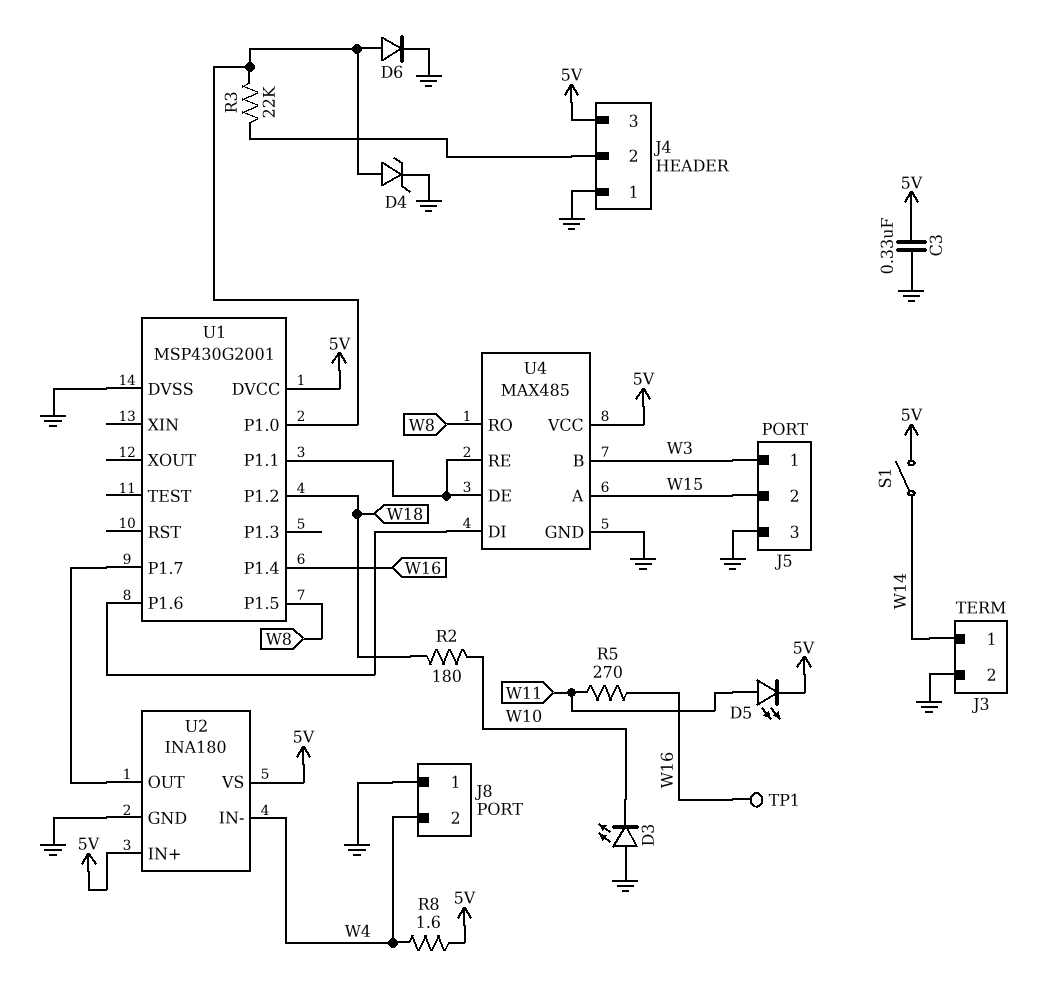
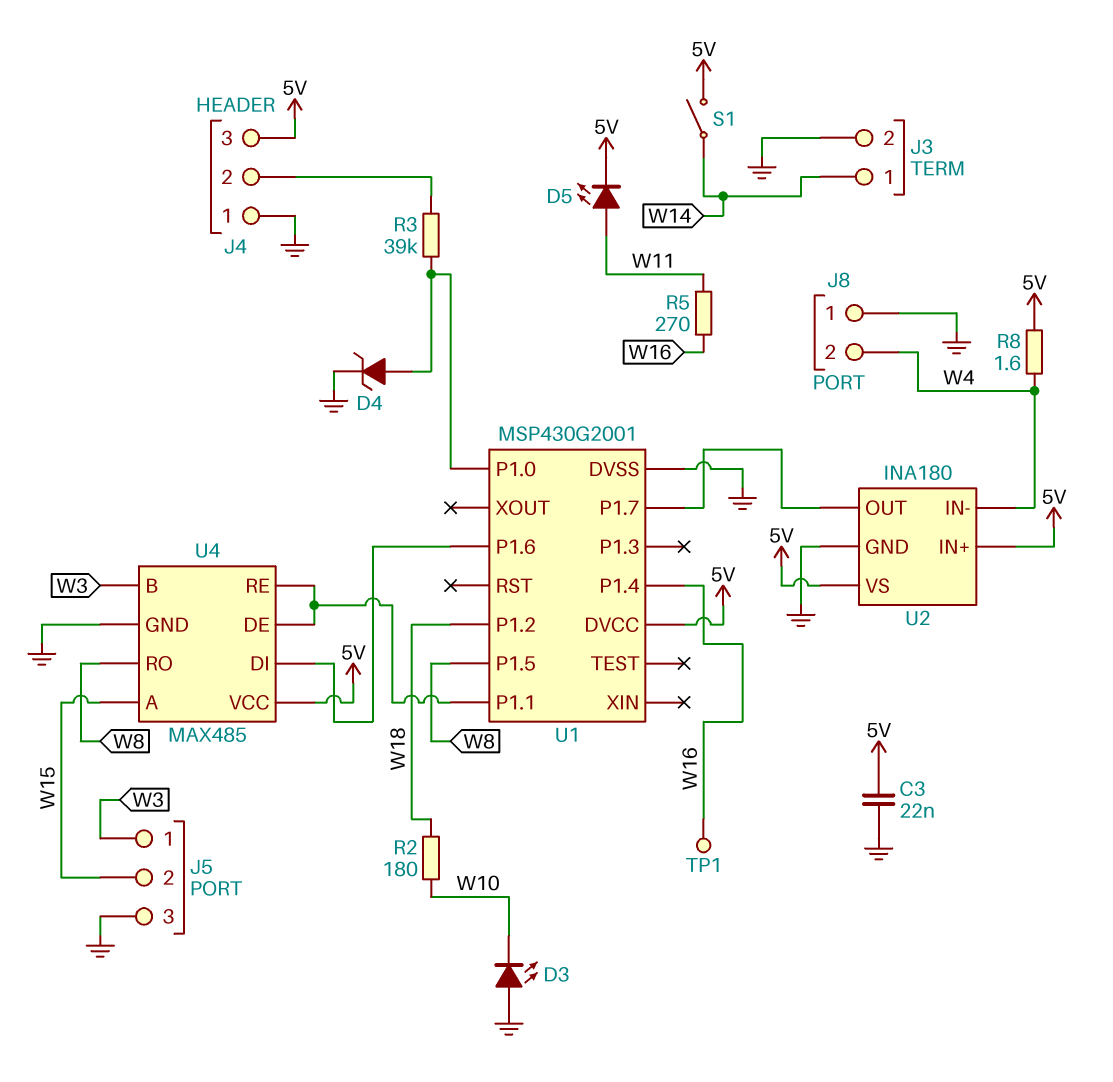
C3: 330nF (5V, GND) -> 22nF (5V, GND)
D6: diode (A U1/P1.0, K GND) -> none
R3: 22k (J4/2, U1/P1.0) -> 39k (J4/2, U1/P1.0)

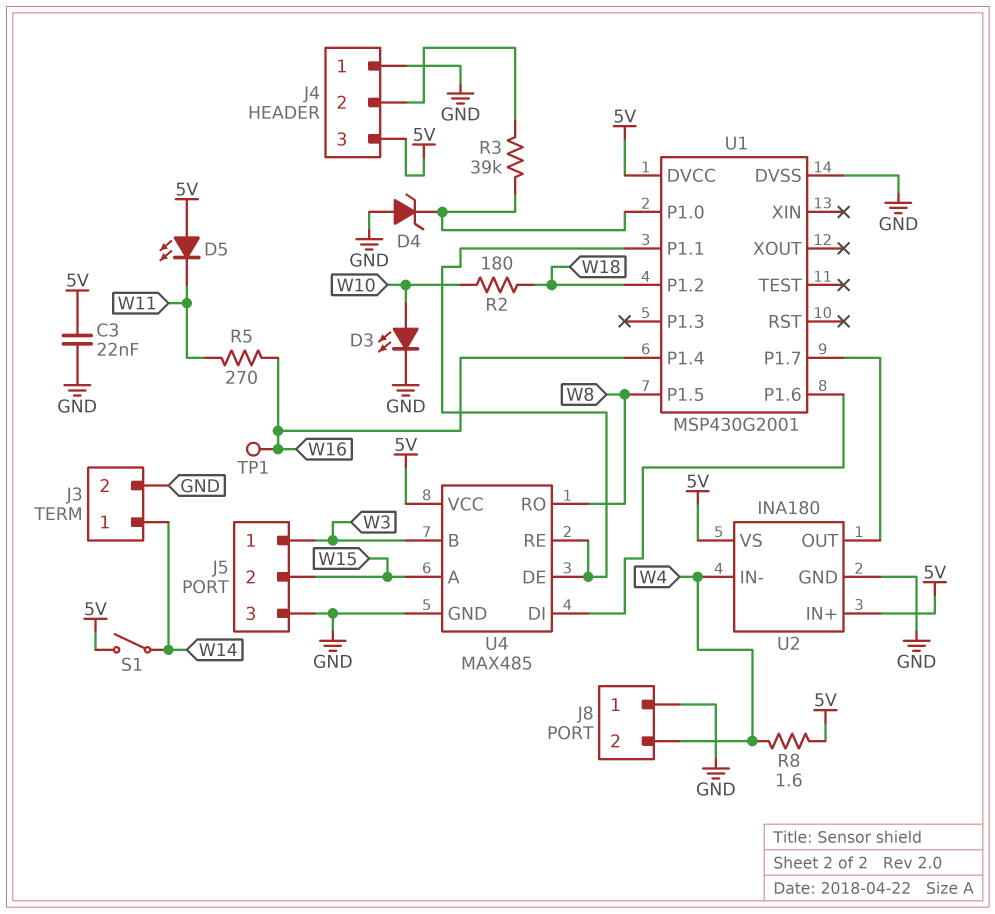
D3: LED (A GND, K W10) -> LED (A W10, K GND)
D4: zener (A U1/P1.0, K GND) -> zener (A GND, K U1/P1.0)
D5: LED (A W11, K 5V) -> LED (A 5V, K W11)

